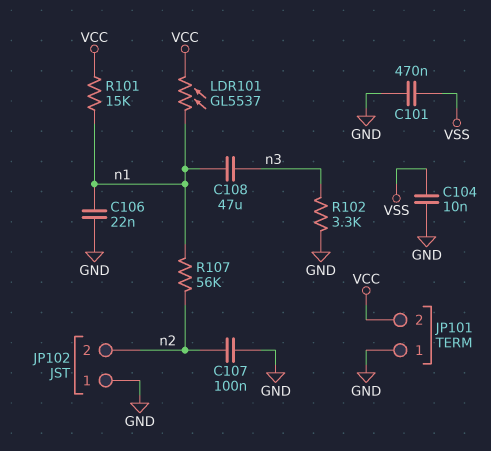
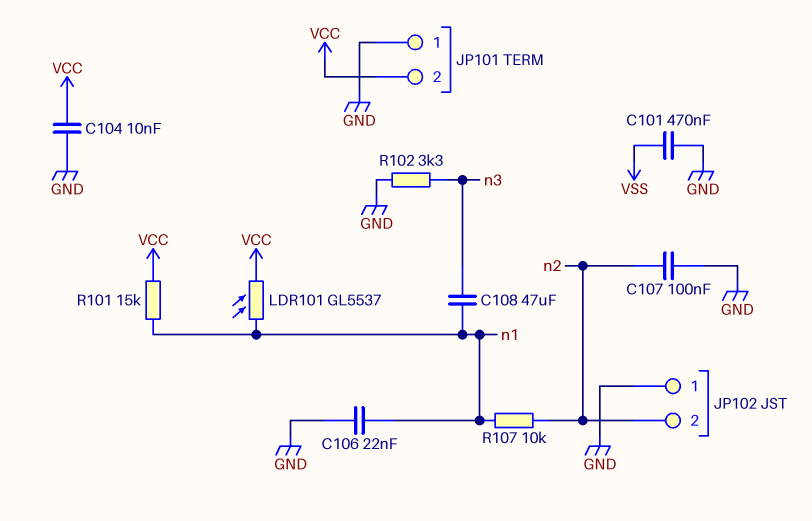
C104: 10nF (GND, VSS) -> 10nF (GND, VCC)
R107: 56k (n1, n2) -> 10k (n1, n2)

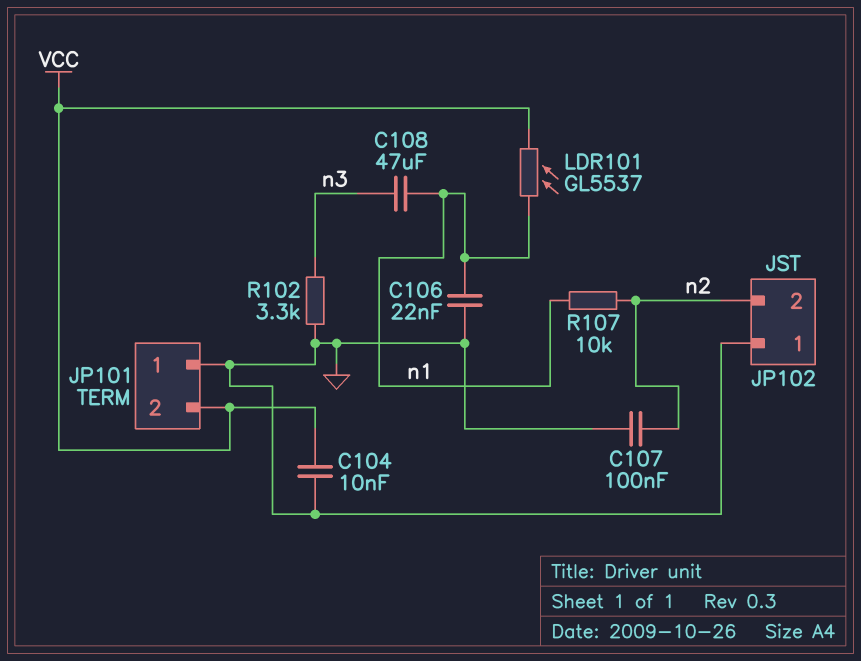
C101: 470nF (GND, VSS) -> none
R101: 15k (VCC, n1) -> none

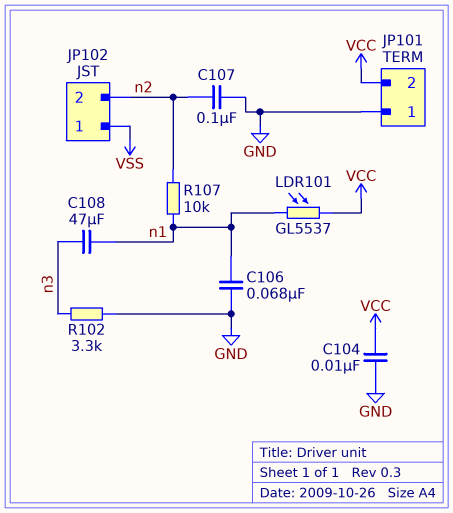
C106: 22nF (GND, n1) -> 68nF (GND, n1)
JP102 pin 1: GND -> VSS

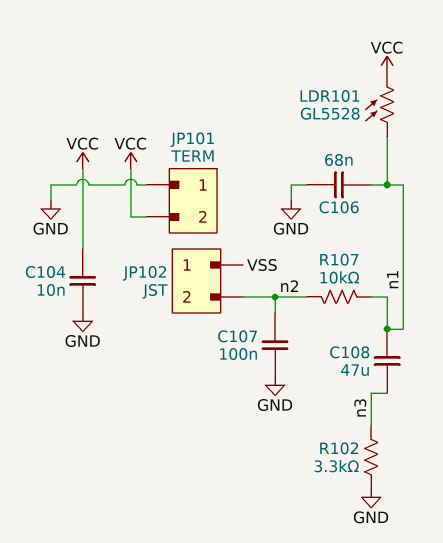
LDR101: GL5537 (VCC, n1) -> GL5528 (VCC, n1)

